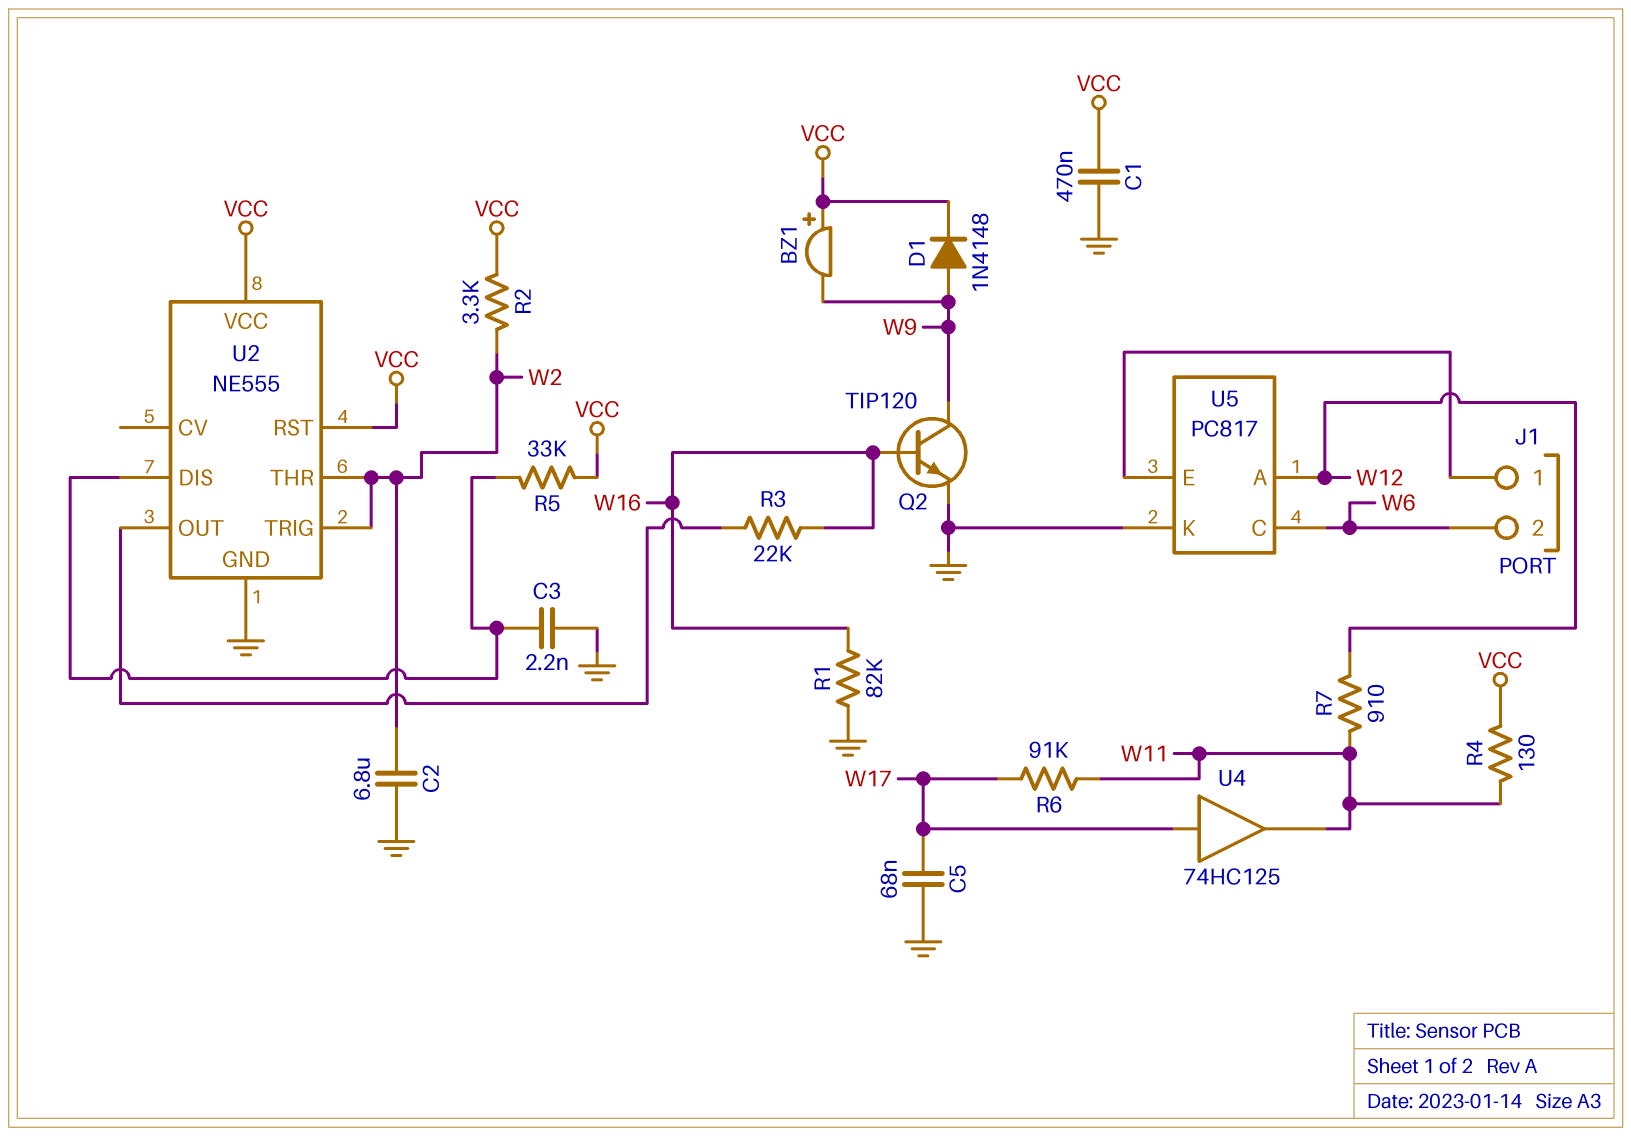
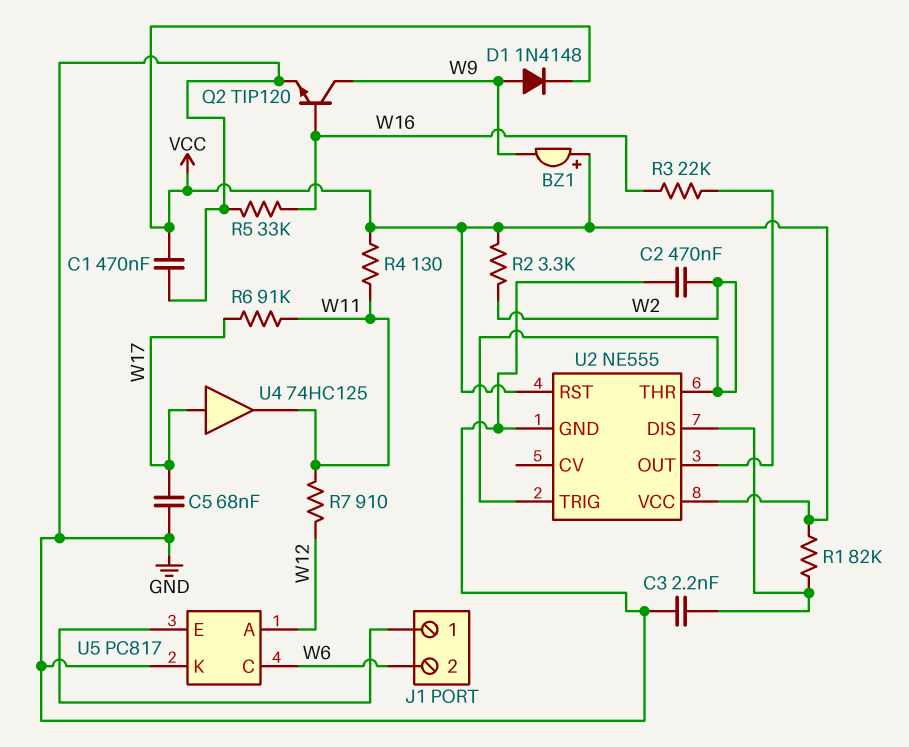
C2: 6.8uF (GND, W2) -> 470nF (GND, W2)
R1: 82k (GND, W16) -> 82k (U2/DIS, VCC)
R5: 33k (U2/DIS, VCC) -> 33k (GND, W16)

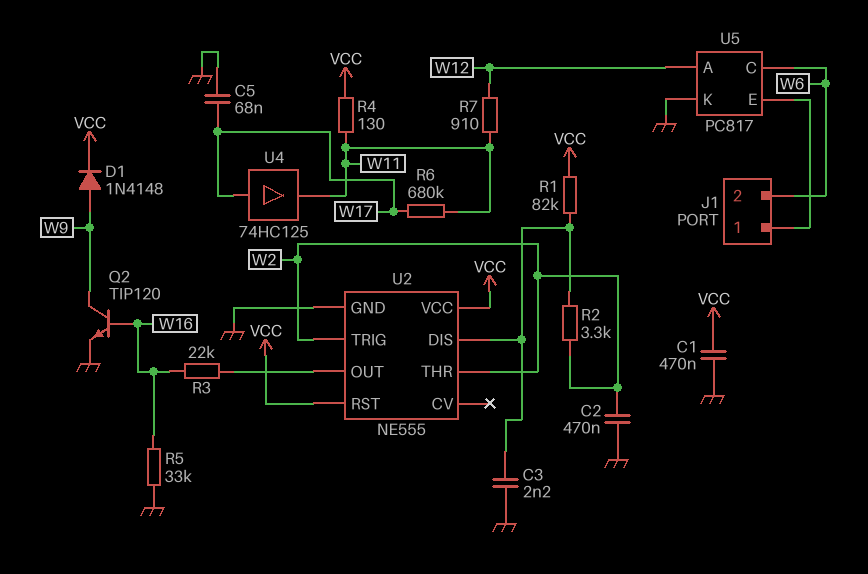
BZ1: buzzer (plus VCC, minus W9) -> none
R2: 3.3k (VCC, W2) -> 3.3k (U2/DIS, W2)
R6: 91k (W11, W17) -> 680k (W11, W17)

